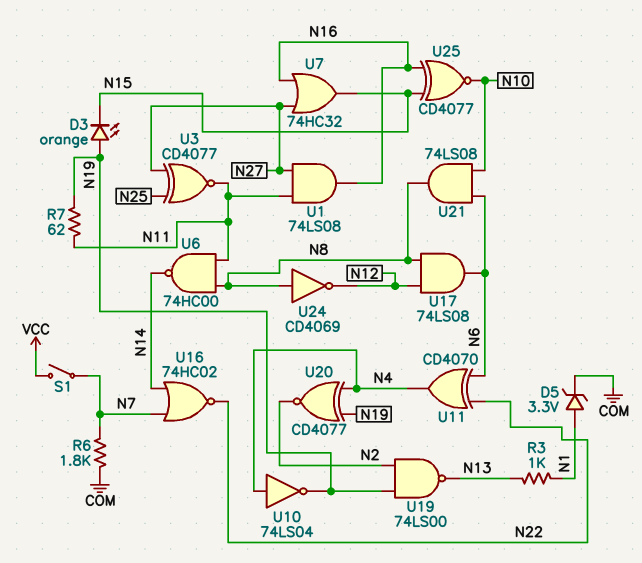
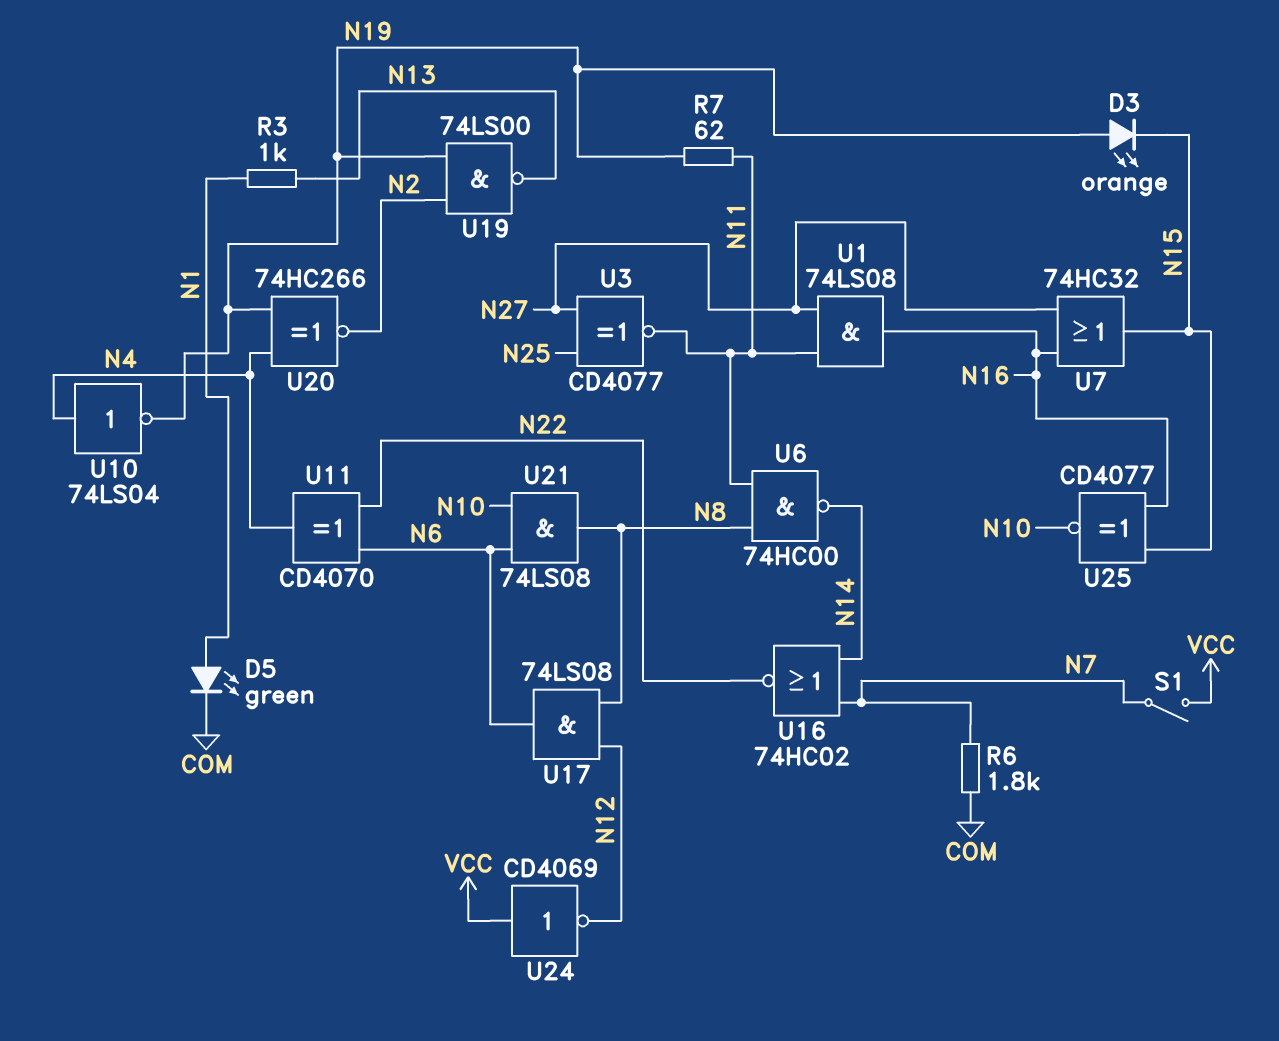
D5: zener 3.3V (A N1, K COM) -> LED green (A N1, K COM)
U20: XNOR CD4077 (in N4, in N19, out N2) -> XNOR 74HC266 (in N4, in N19, out N2)
U24: NOT CD4069 (in N8, out N12) -> NOT CD4069 (in VCC, out N12)

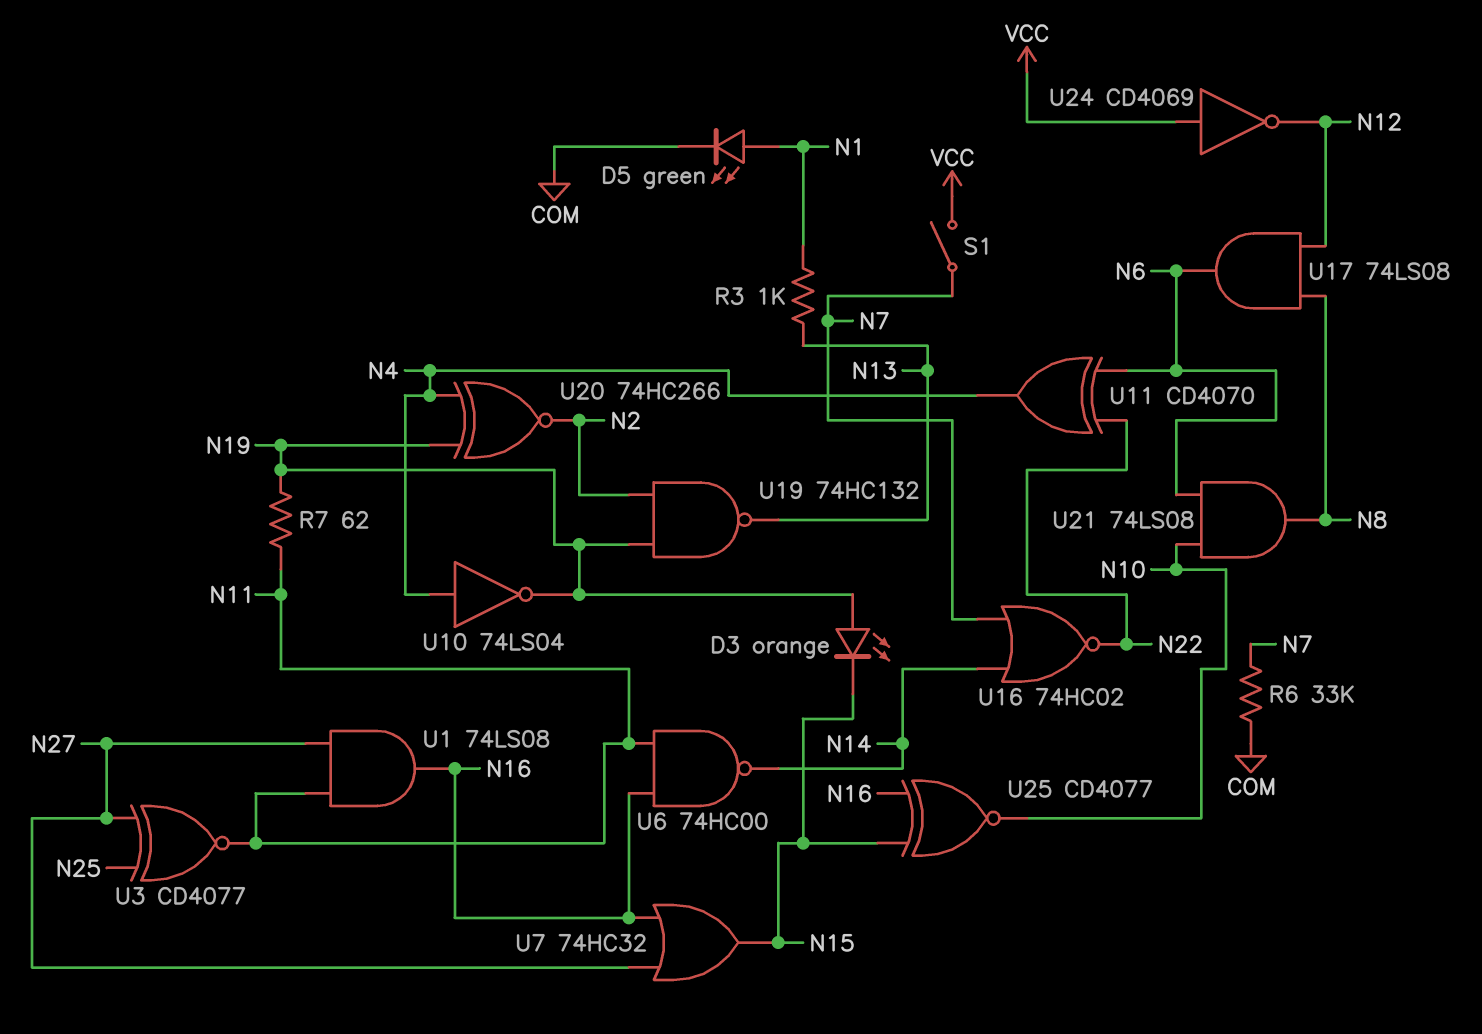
R6: 1.8k (COM, N7) -> 33k (COM, N7)
U6: NAND 74HC00 (in N8, in N11, out N14) -> NAND 74HC00 (in N11, in N16, out N14)
U19: NAND 74LS00 (in N2, in N19, out N13) -> NAND 74HC132 (in N2, in N19, out N13)

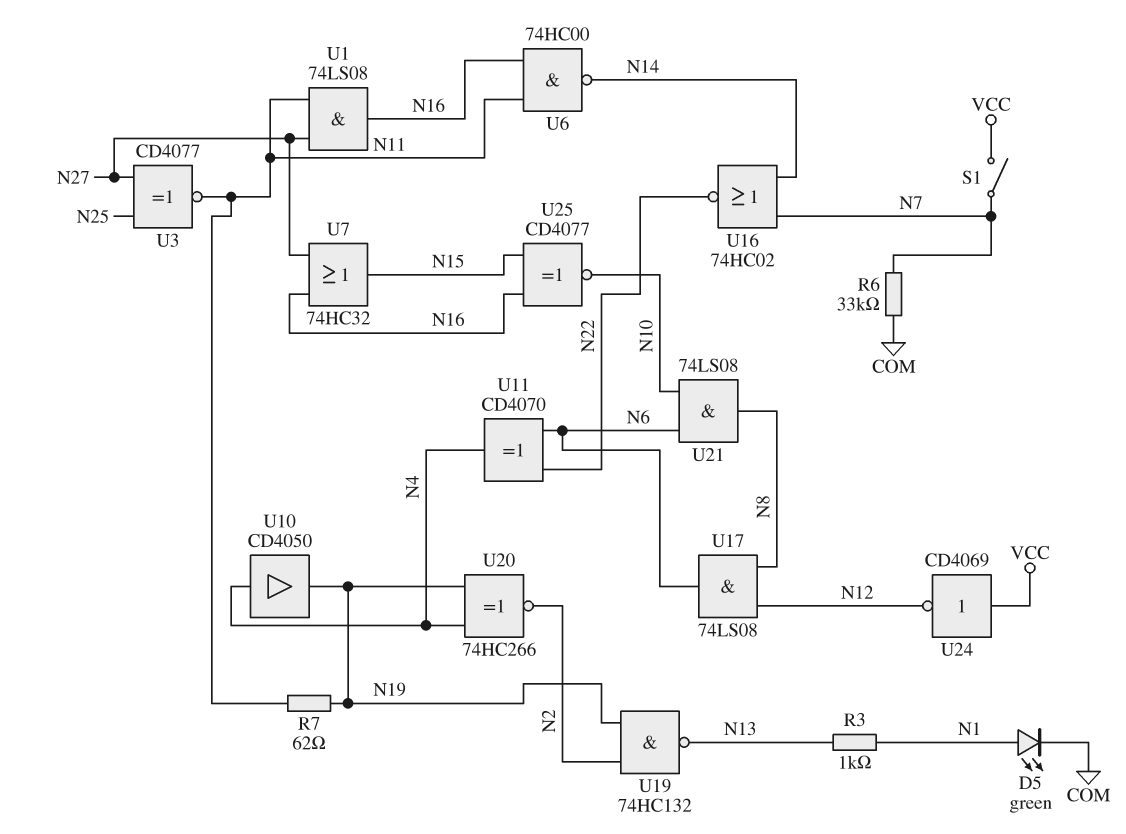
D3: LED orange (A N19, K N15) -> none
U10: NOT 74LS04 (in N4, out N19) -> buffer CD4050 (in N4, out N19)

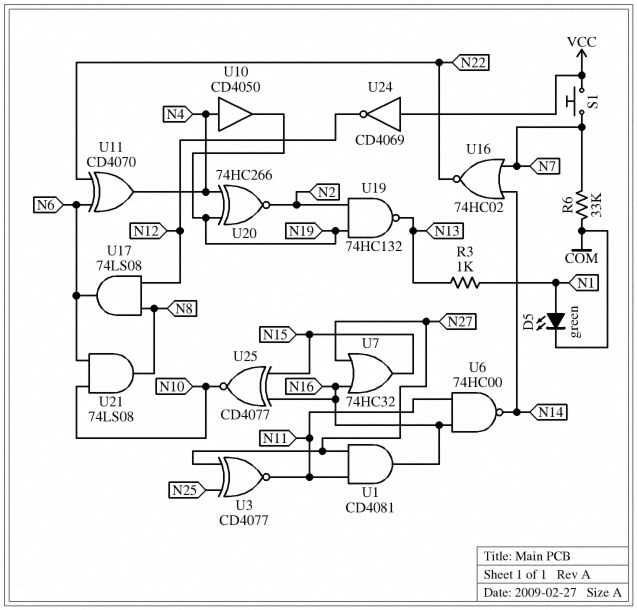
R7: 62 (N11, N19) -> none
S1: switch (N7, VCC) -> button (N7, VCC)
U1: AND 74LS08 (in N11, in N27, out N16) -> AND CD4081 (in N11, in N27, out N16)

